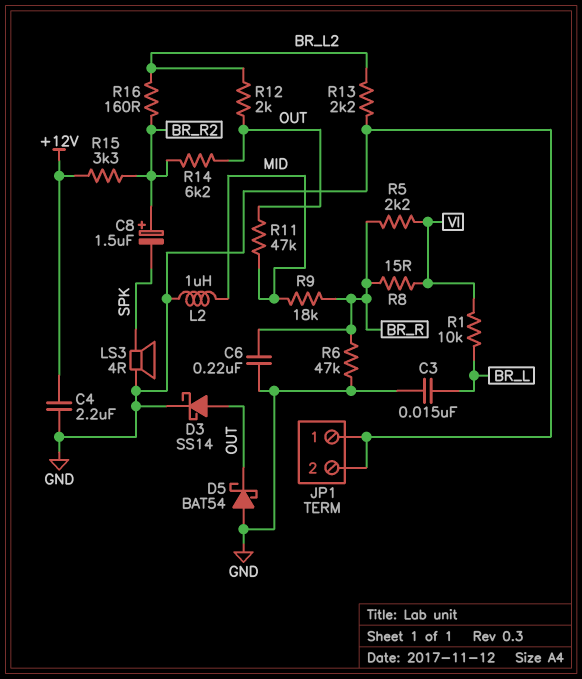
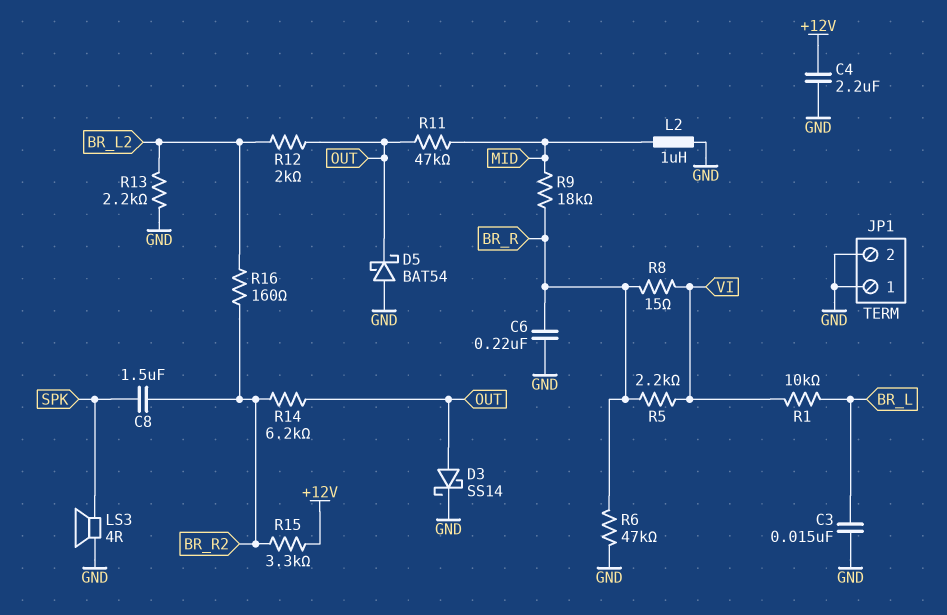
C8: 1.5uF (plus BR_R2, minus SPK) -> 1.5uF (BR_R2, SPK)

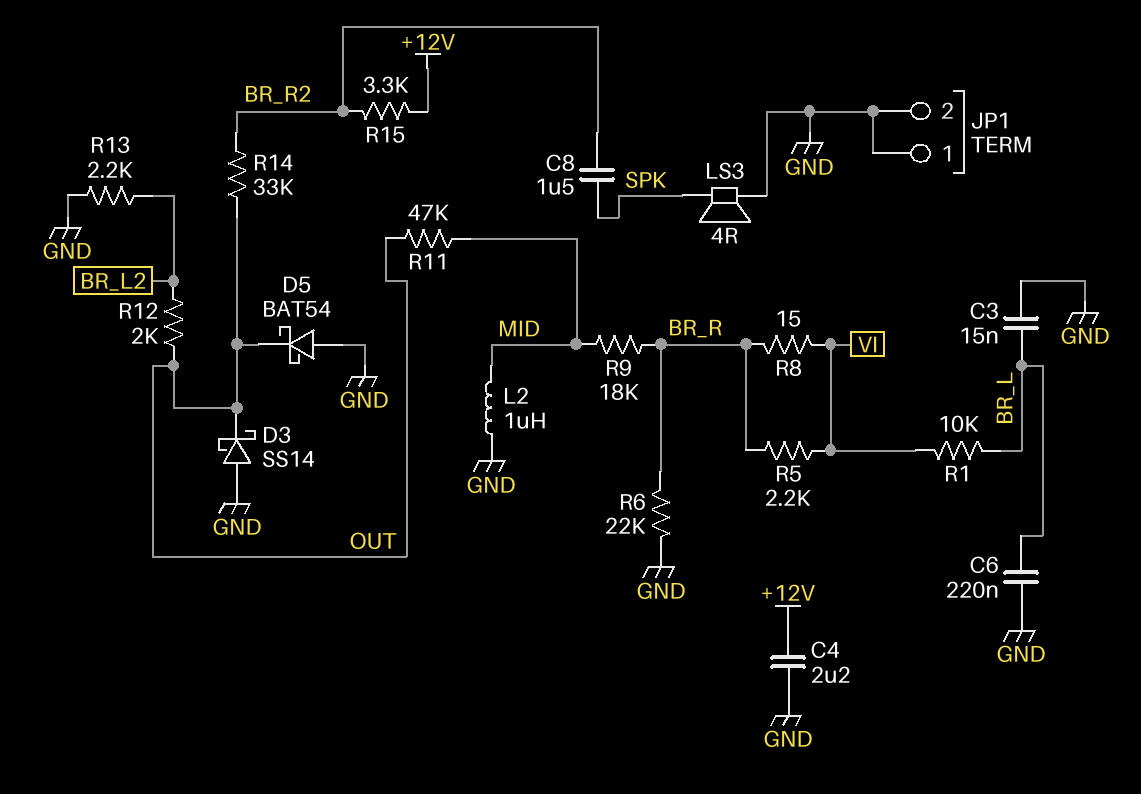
C6: 220nF (BR_R, GND) -> 220nF (BR_L, GND)
D3: schottky SS14 (A OUT, K GND) -> schottky SS14 (A GND, K OUT)
R6: 47k (BR_R, GND) -> 22k (BR_R, GND)
R14: 6.2k (BR_R2, OUT) -> 33k (BR_R2, OUT)
R16: 160 (BR_L2, BR_R2) -> none

